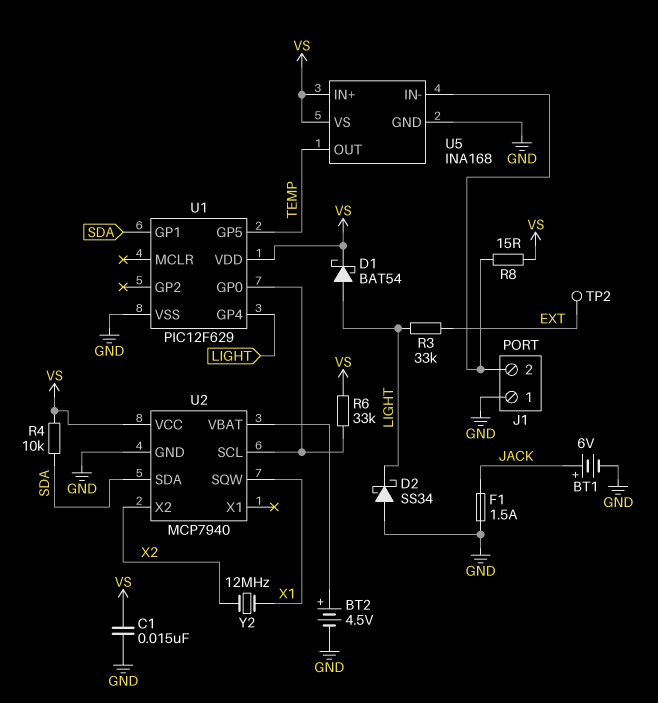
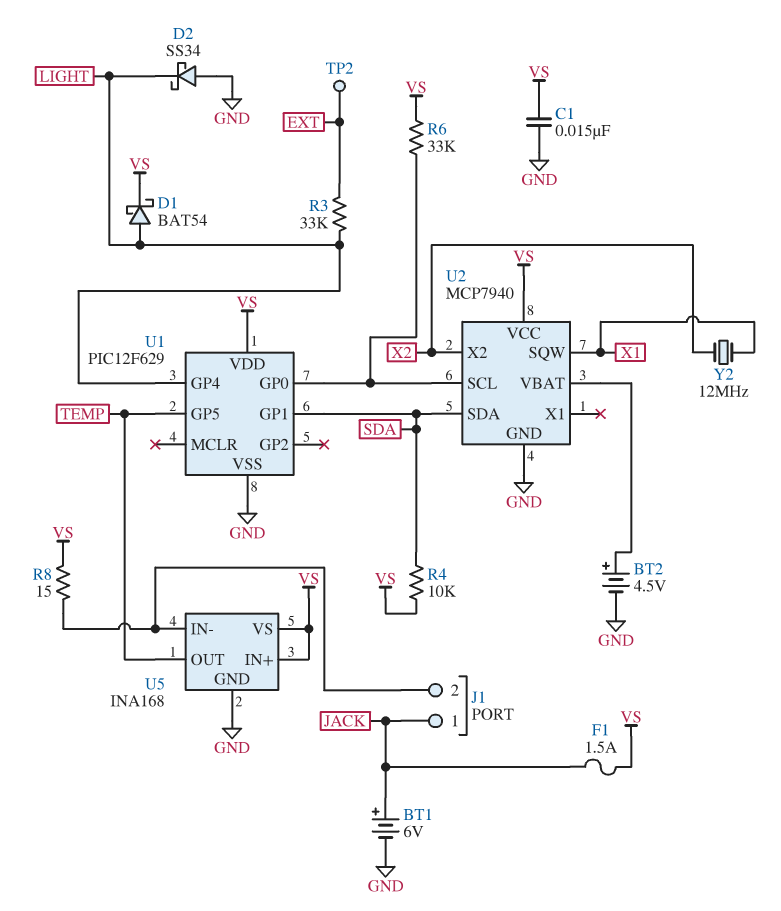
F1: 1.5A (GND, JACK) -> 1.5A (JACK, VS)
J1 pin 1: GND -> JACK

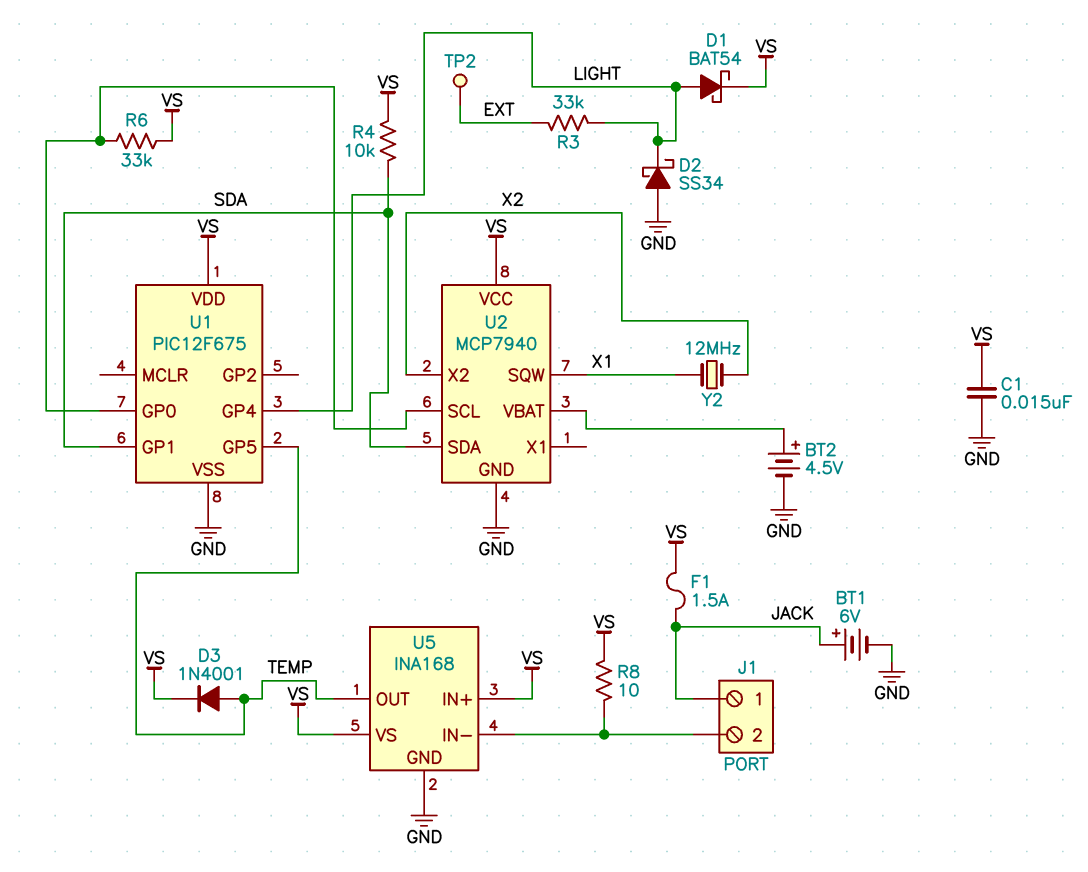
D3: none -> diode 1N4001 (A TEMP, K VS)
R8: 15 (J1/2, VS) -> 10 (J1/2, VS)
U1: PIC12F629 -> PIC12F675

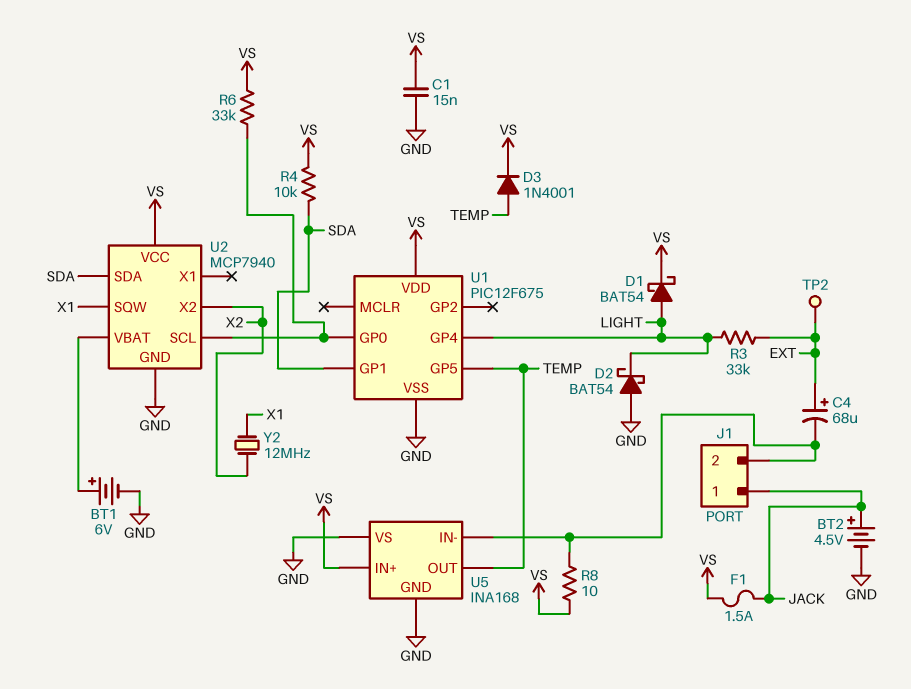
BT1: 6V (plus JACK, minus GND) -> 6V (plus U2/VBAT, minus GND)
BT2: 4.5V (plus U2/VBAT, minus GND) -> 4.5V (plus JACK, minus GND)
C4: none -> 68uF (plus EXT, minus J1/2)
D2: schottky SS34 (A GND, K LIGHT) -> schottky BAT54 (A GND, K LIGHT)
U5 pin VS: VS -> GND

